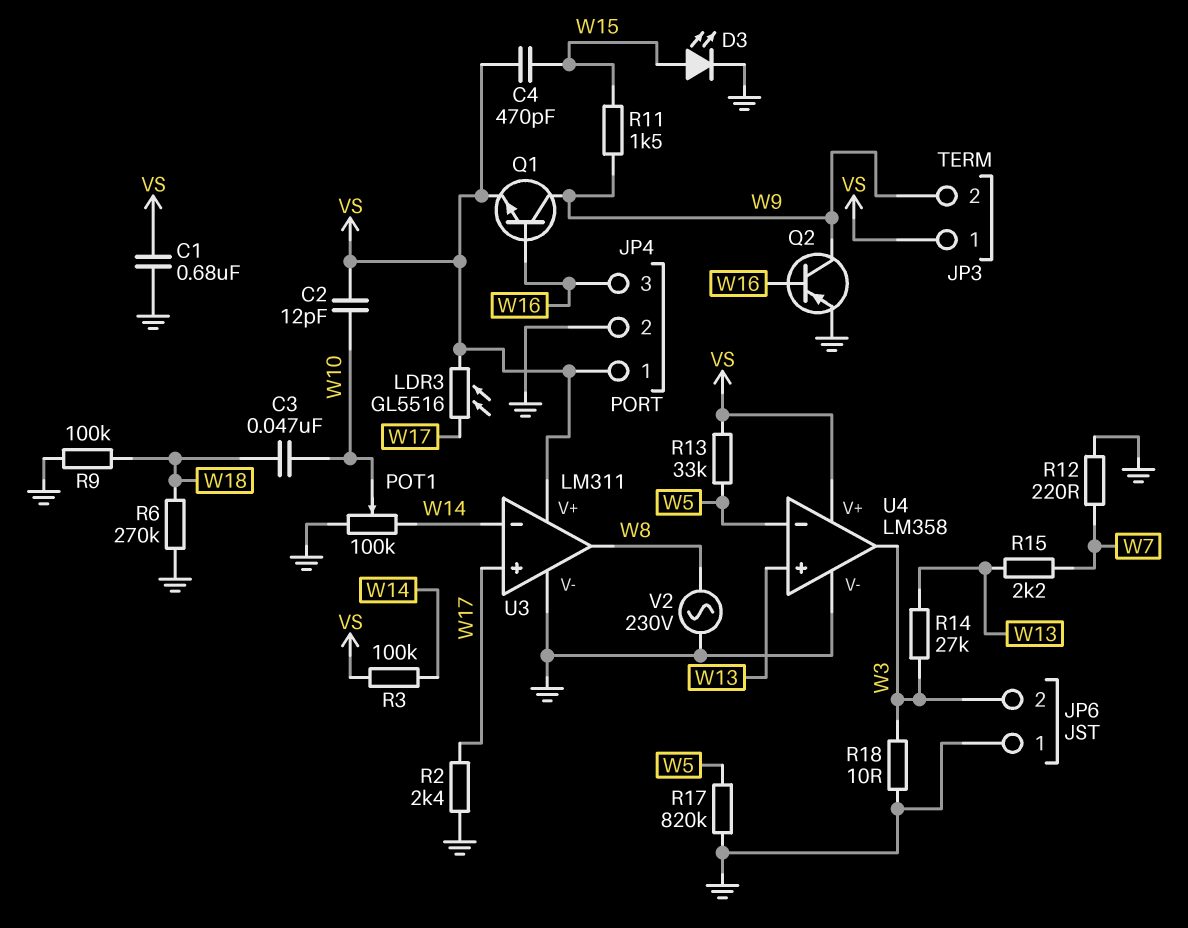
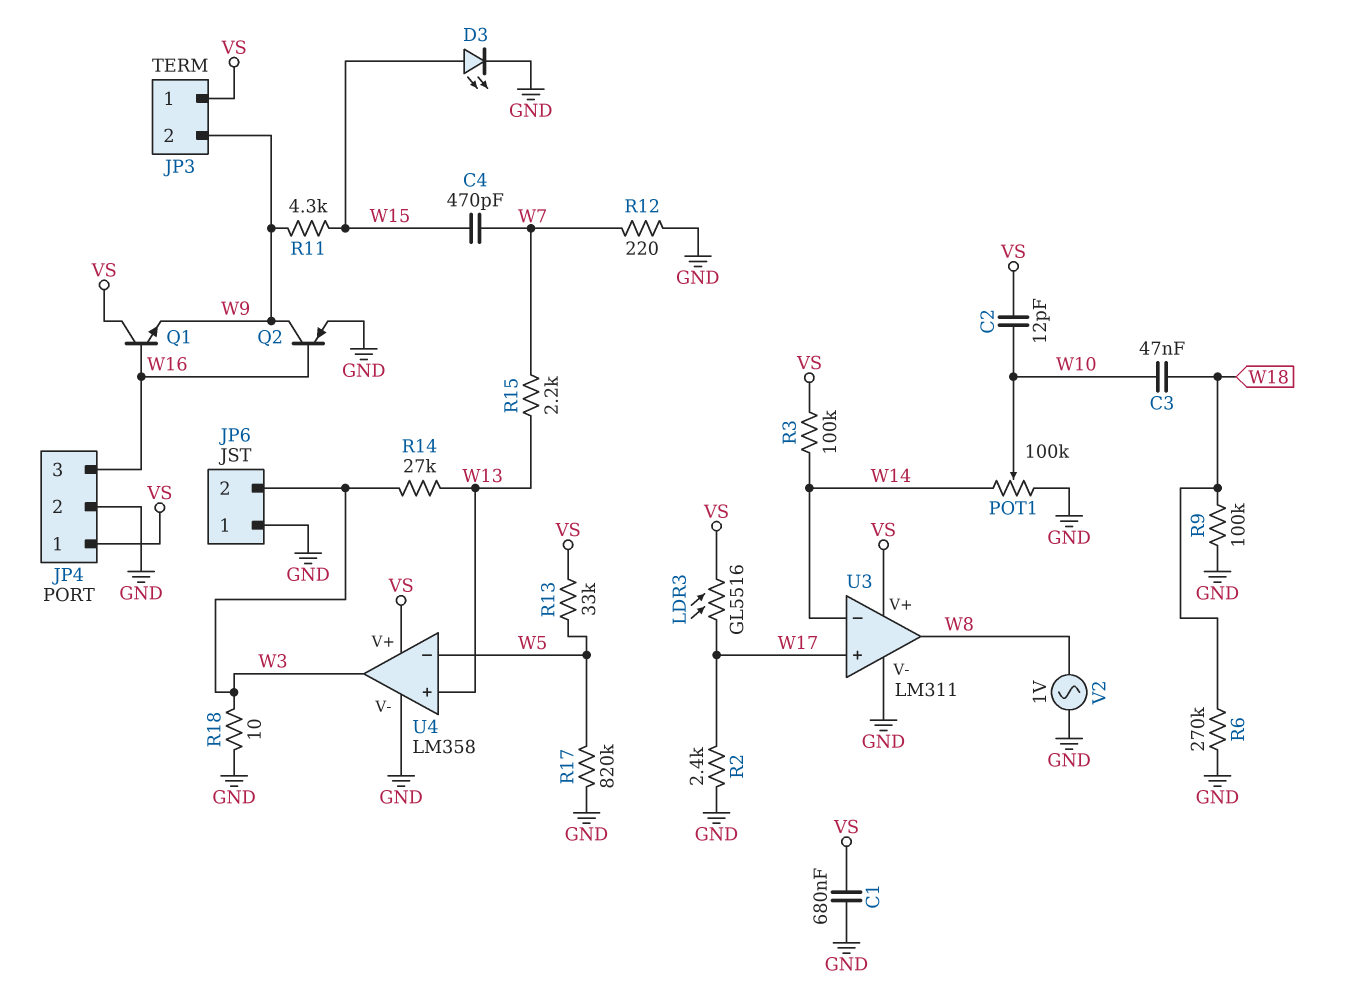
C4: 470pF (VS, W15) -> 470pF (W7, W15)
Q1: NPN (B W16, C W9, E VS) -> NPN (B W16, C VS, E W9)
R11: 1.5k (W9, W15) -> 4.3k (W9, W15)
V2: AC 230V (GND, W8) -> AC 1V (GND, W8)

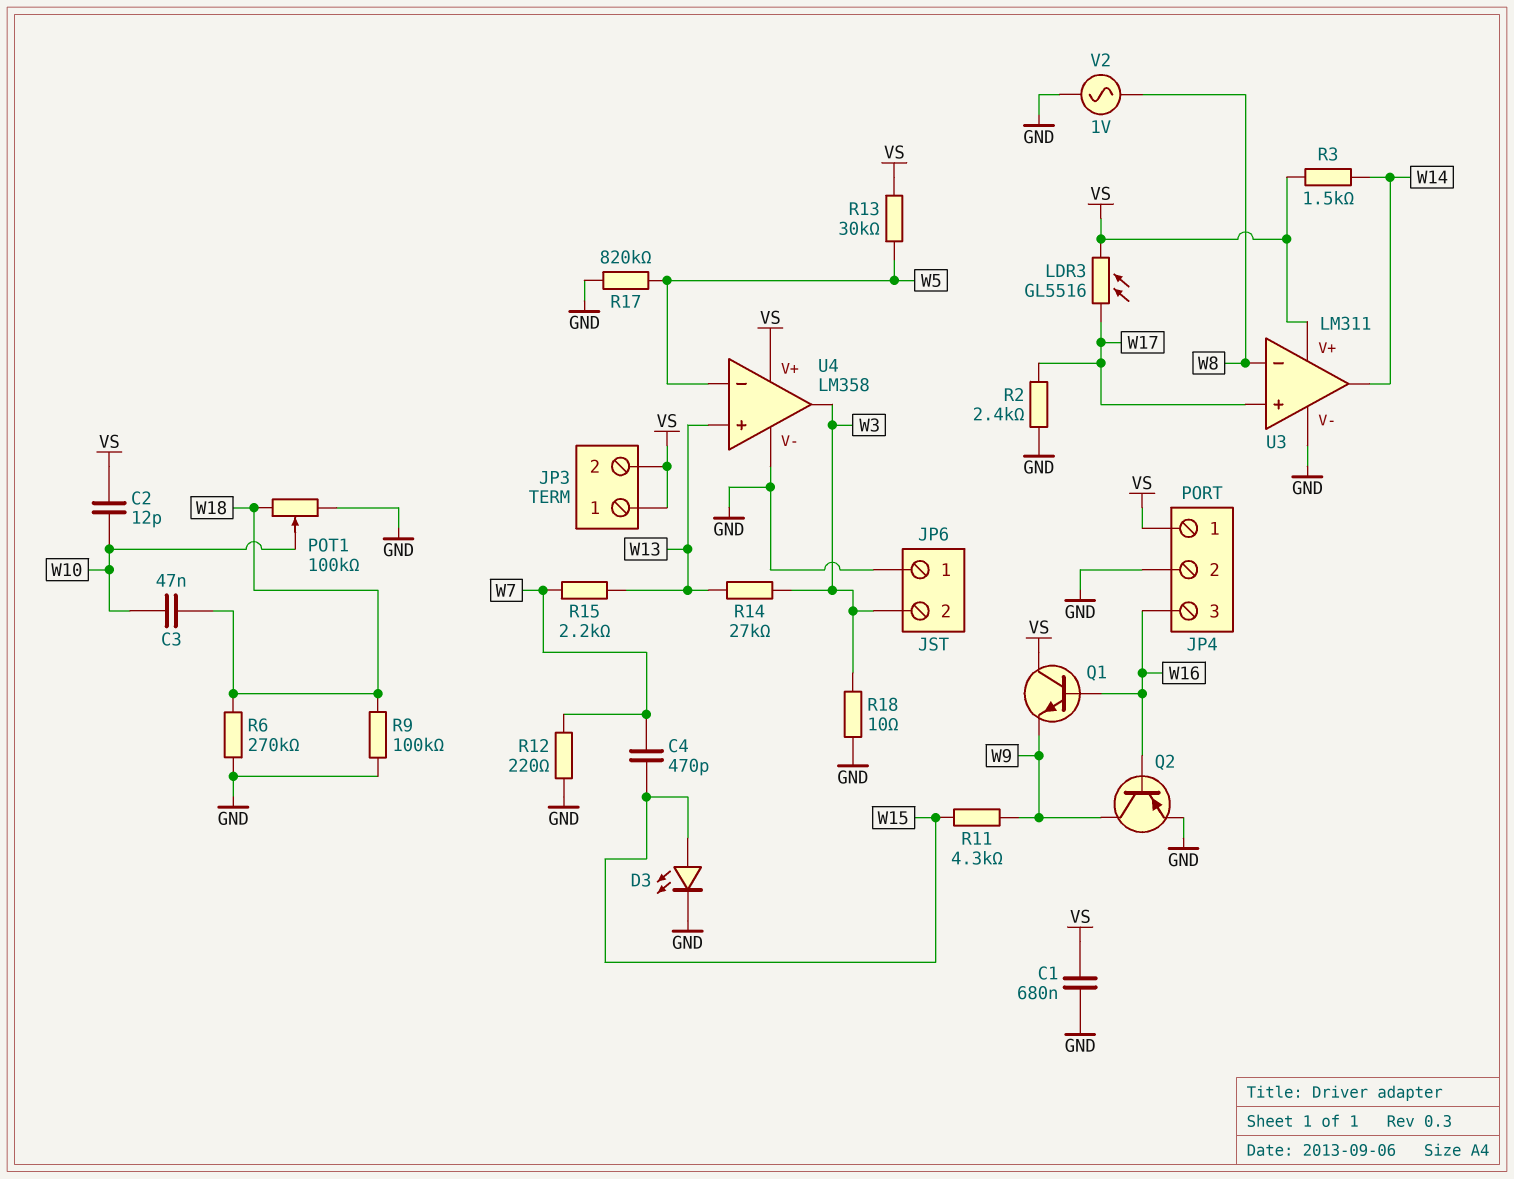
JP3 pin 2: W9 -> VS
POT1: 100k (GND, W14, wiper W10) -> 100k (GND, W18, wiper W10)
R3: 100k (VS, W14) -> 1.5k (VS, W14)
R13: 33k (VS, W5) -> 30k (VS, W5)
U3 pin in-: W14 -> W8
U3 pin out: W8 -> W14

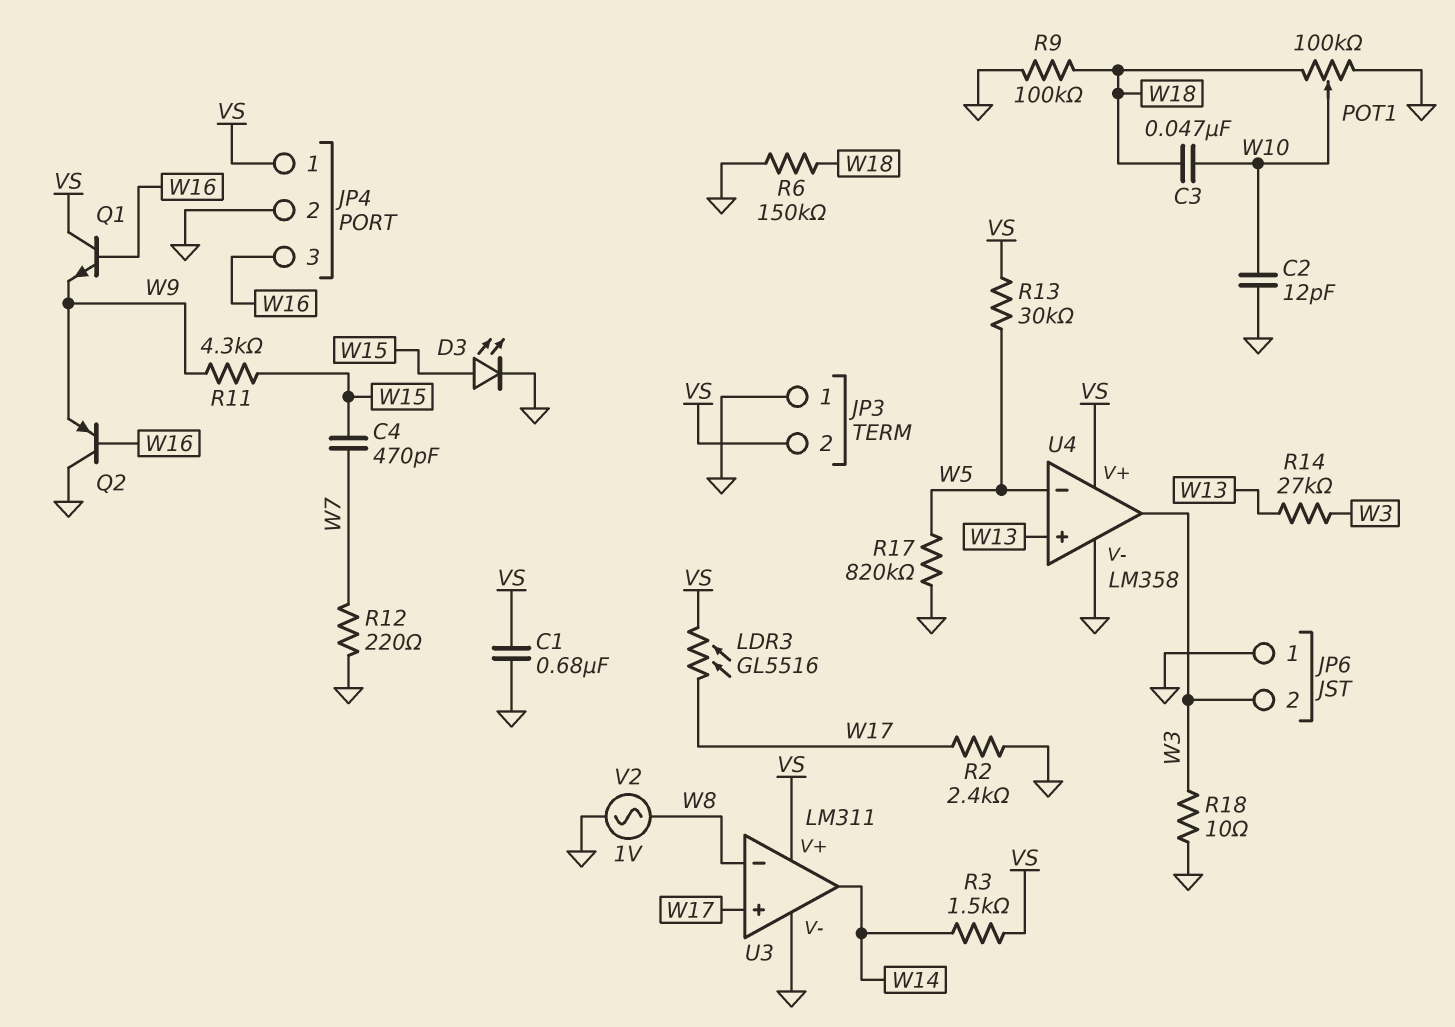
C2: 12pF (VS, W10) -> 12pF (GND, W10)
JP3 pin 1: VS -> GND
Q2: PNP (B W16, C W9, E GND) -> PNP (B W16, C GND, E W9)
R6: 270k (GND, W18) -> 150k (GND, W18)
R15: 2.2k (W7, W13) -> none

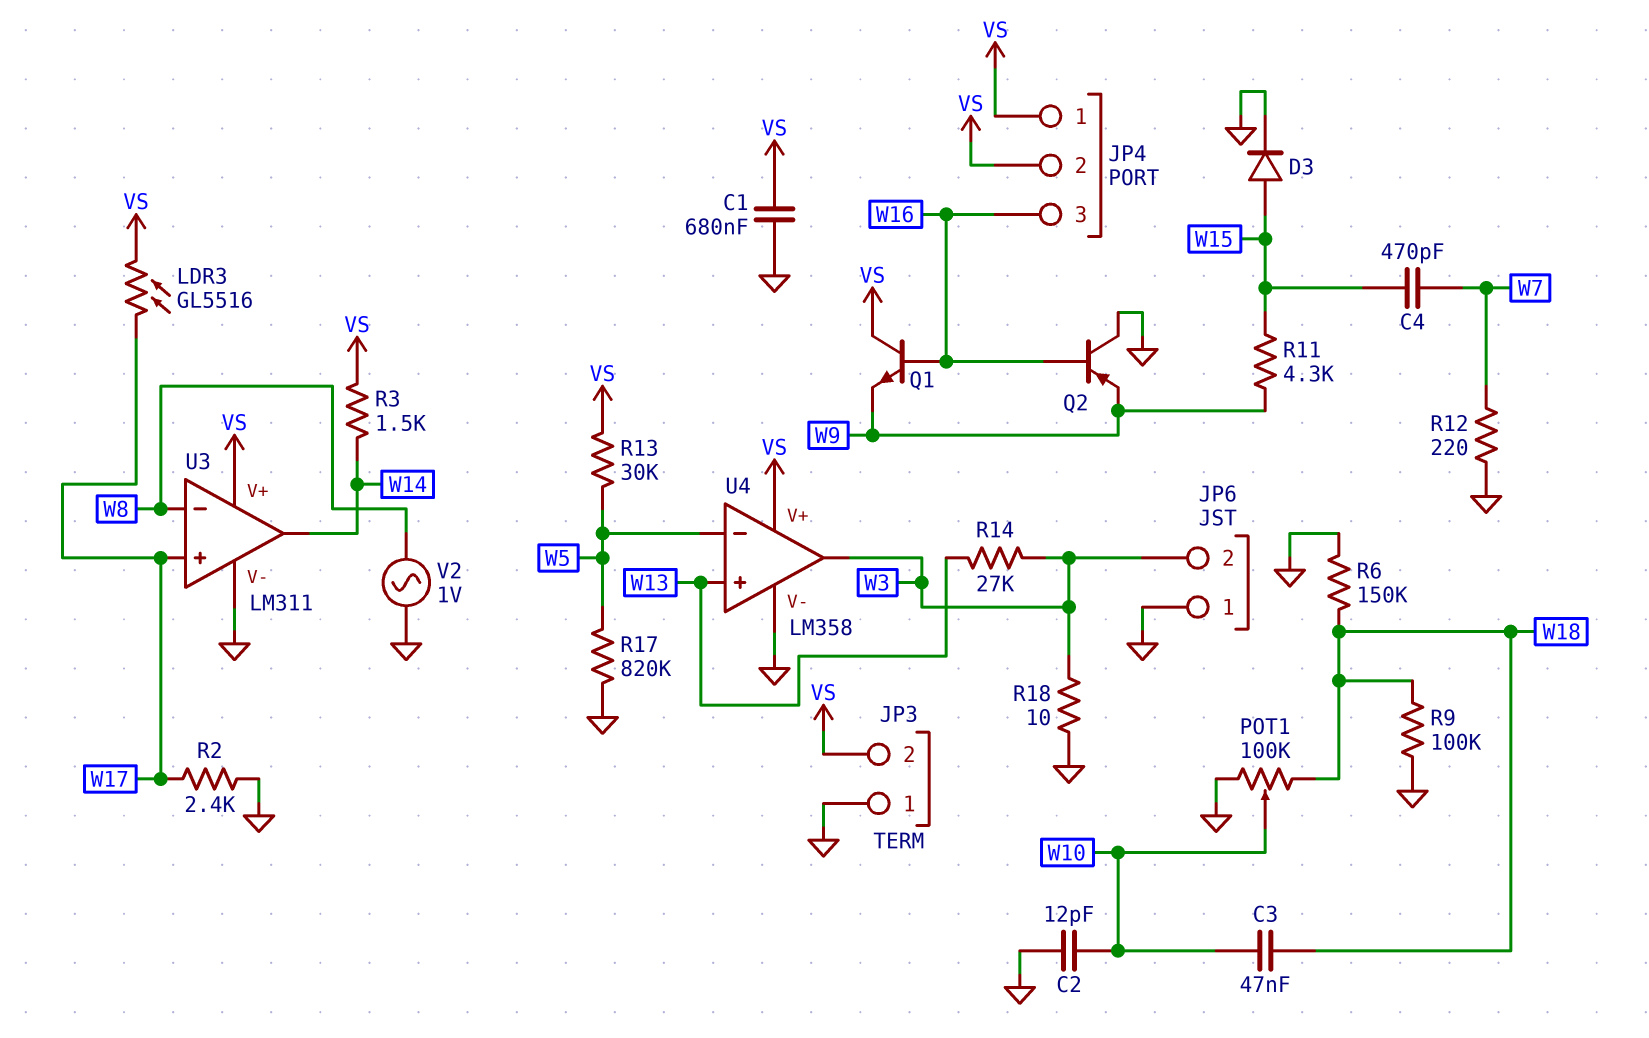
D3: LED (A W15, K GND) -> diode (A W15, K GND)
JP4 pin 2: GND -> VS

